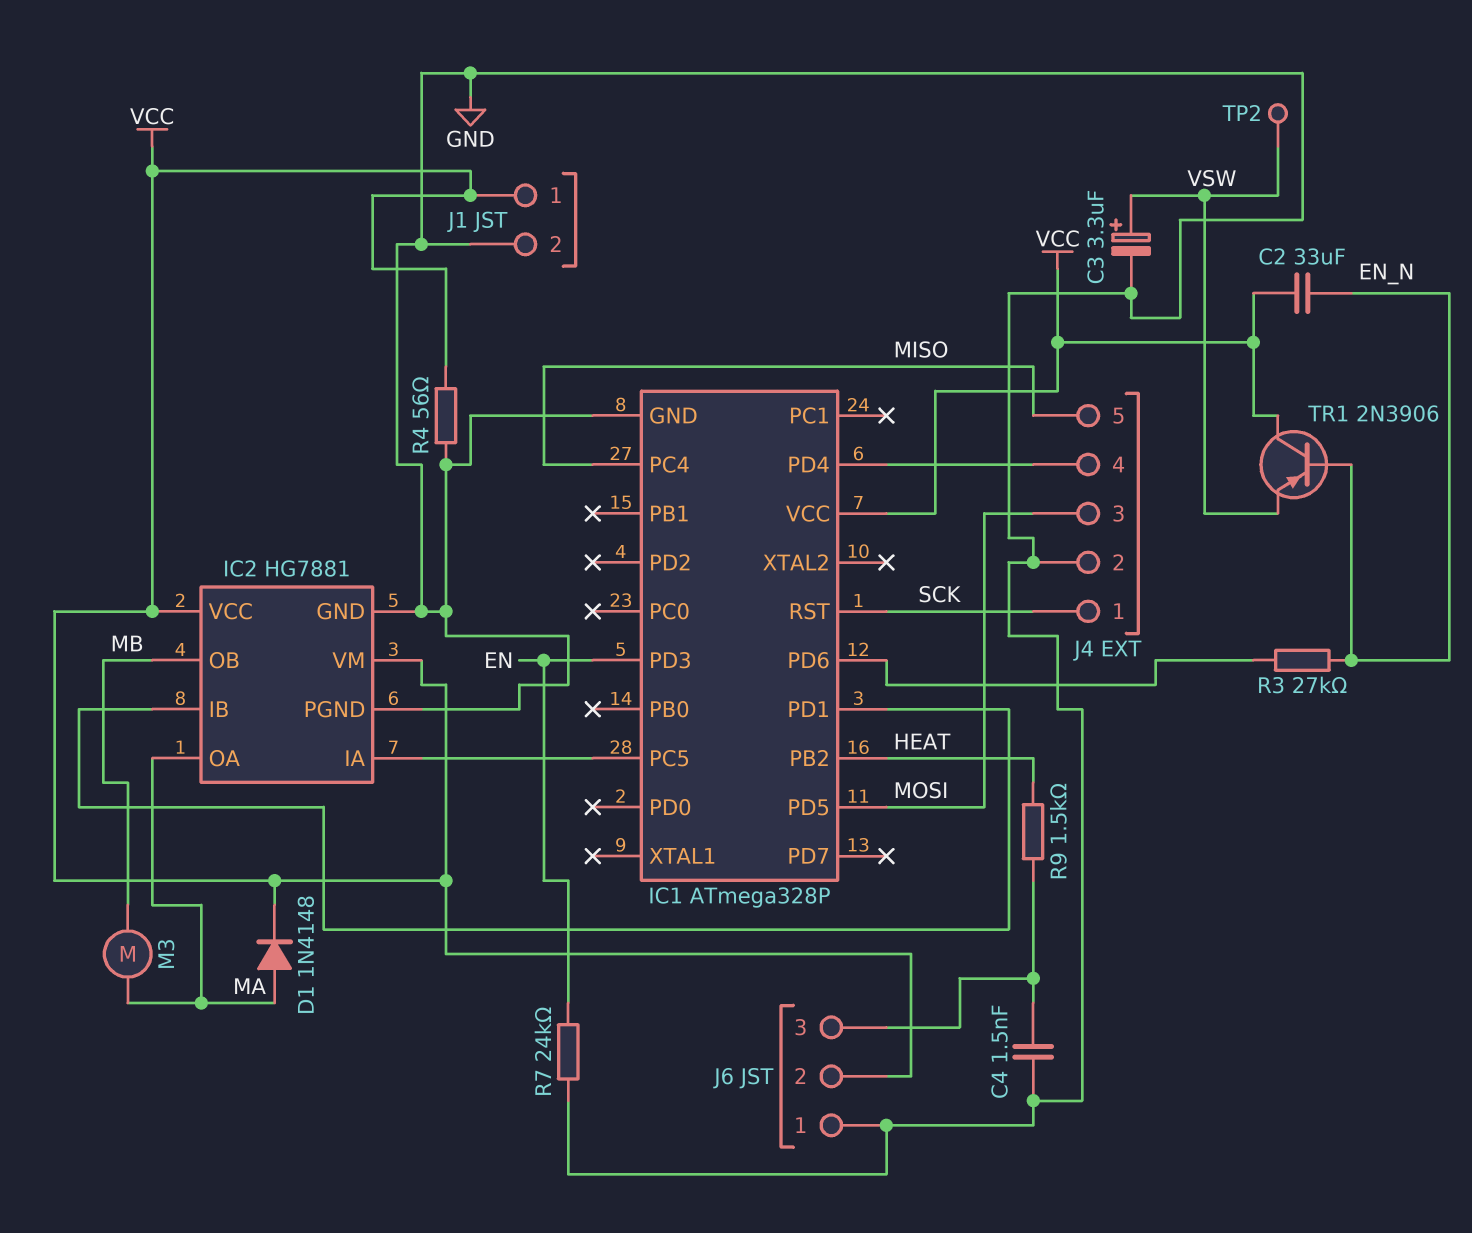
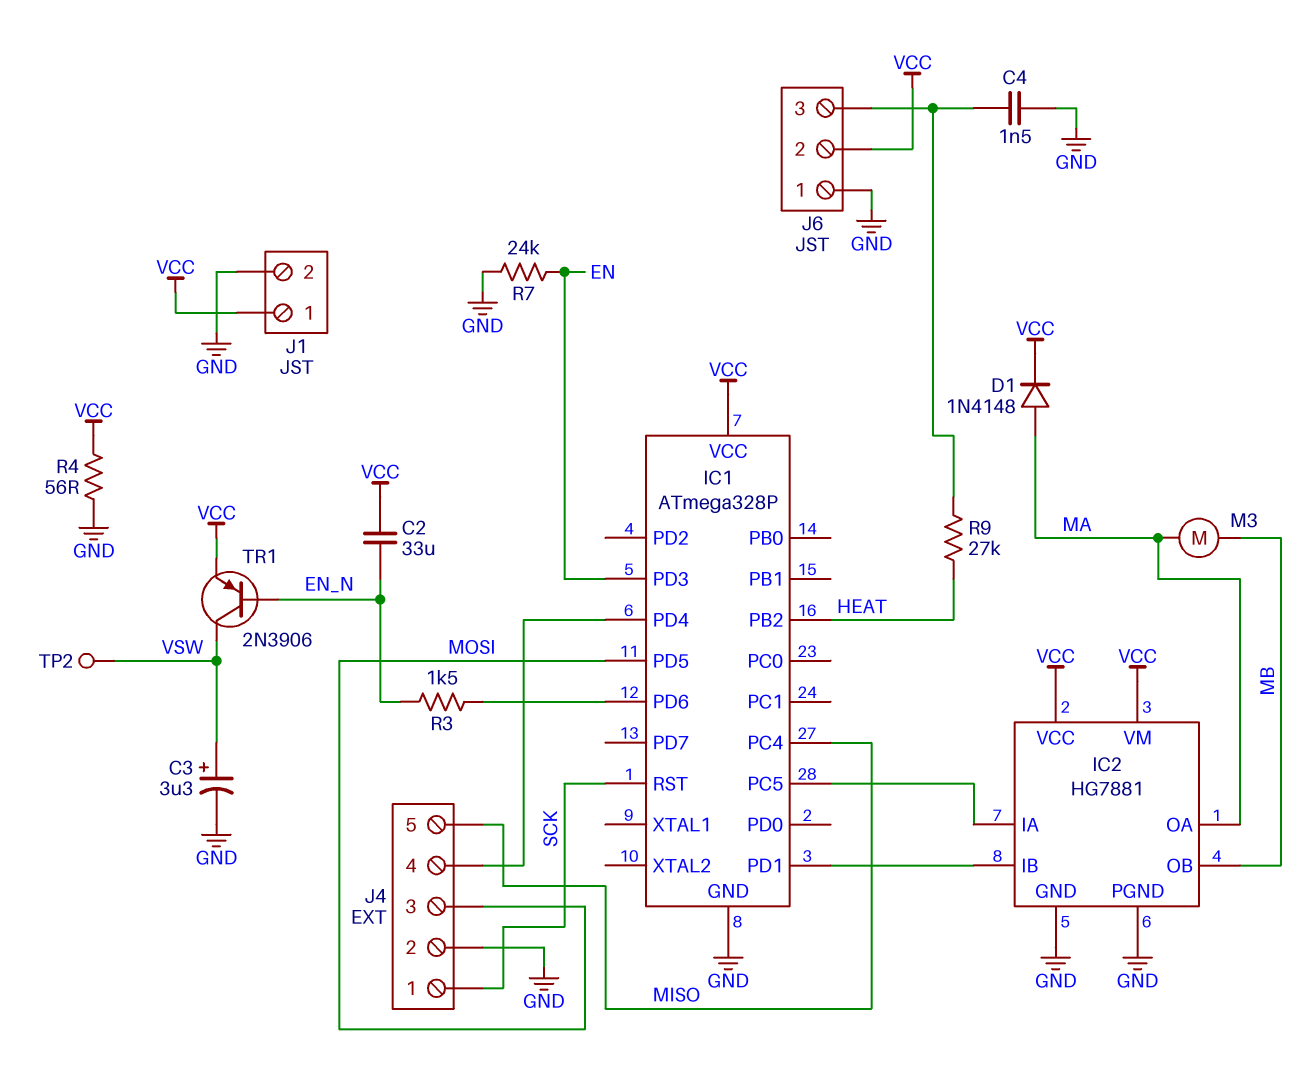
R3: 27k (EN_N, IC1/PD6) -> 1.5k (EN_N, IC1/PD6)
R9: 1.5k (HEAT, J6/3) -> 27k (HEAT, J6/3)
TR1: PNP 2N3906 (B EN_N, C VCC, E VSW) -> PNP 2N3906 (B EN_N, C VSW, E VCC)

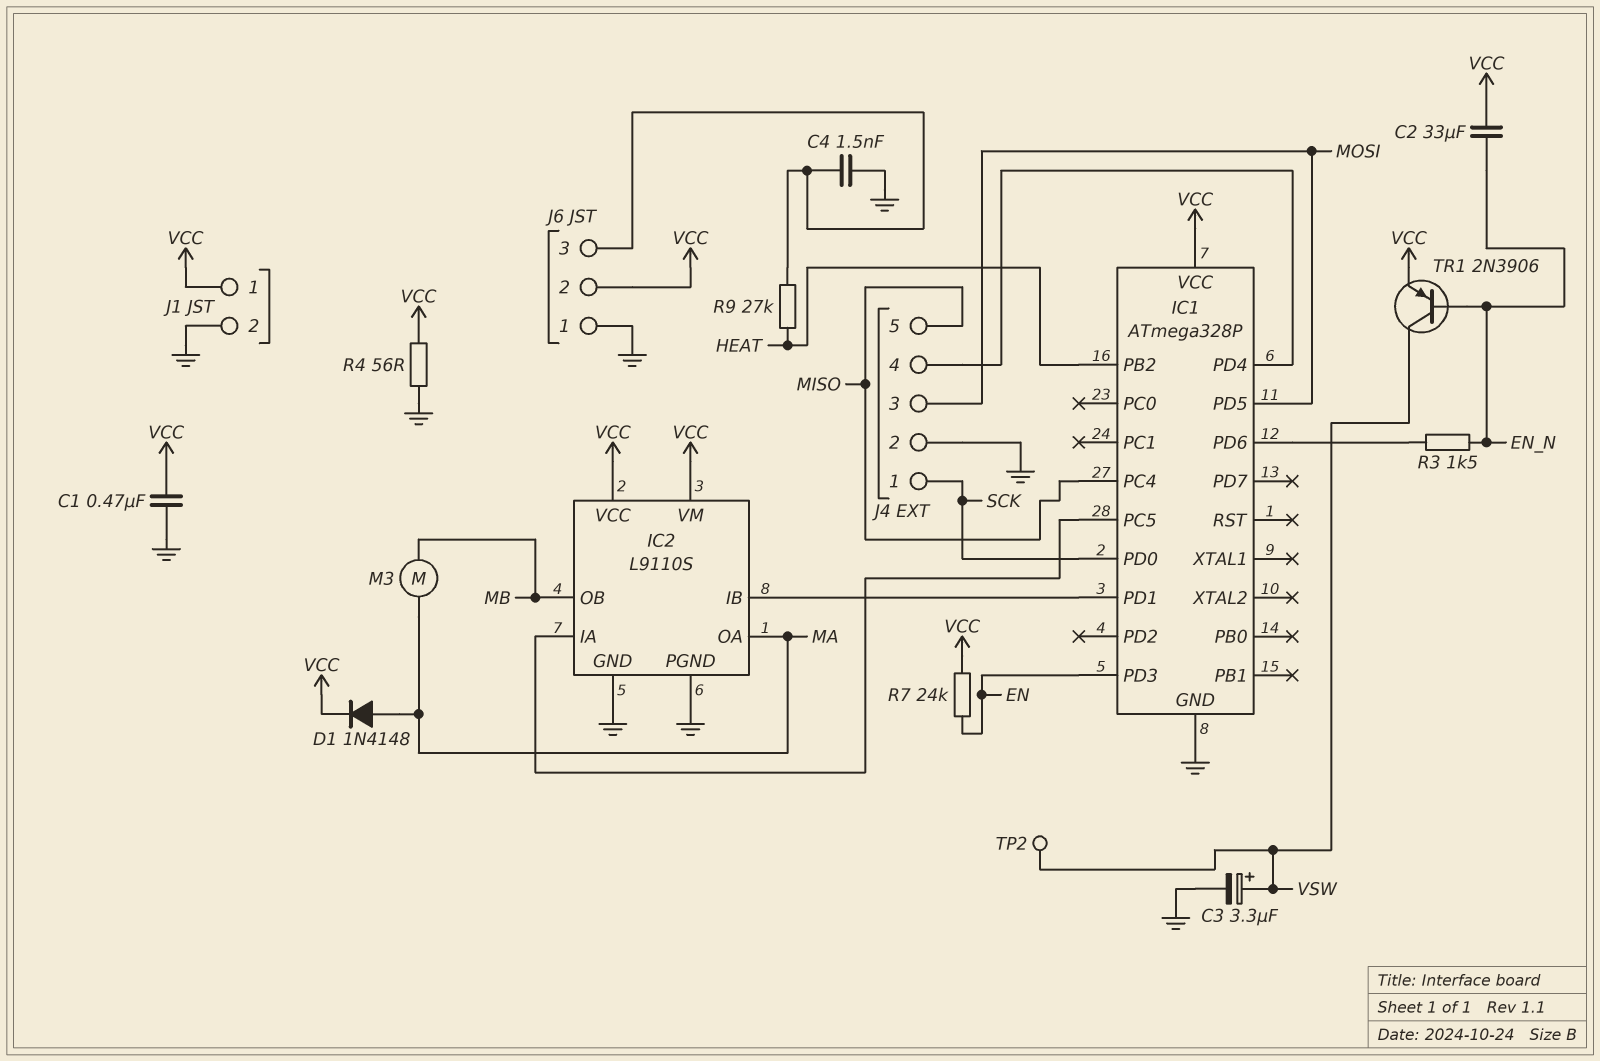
C1: none -> 470nF (GND, VCC)
IC1 pin PD0: none -> SCK
IC1 pin RST: SCK -> none
IC2: HG7881 -> L9110S
R7: 24k (EN, GND) -> 24k (EN, VCC)

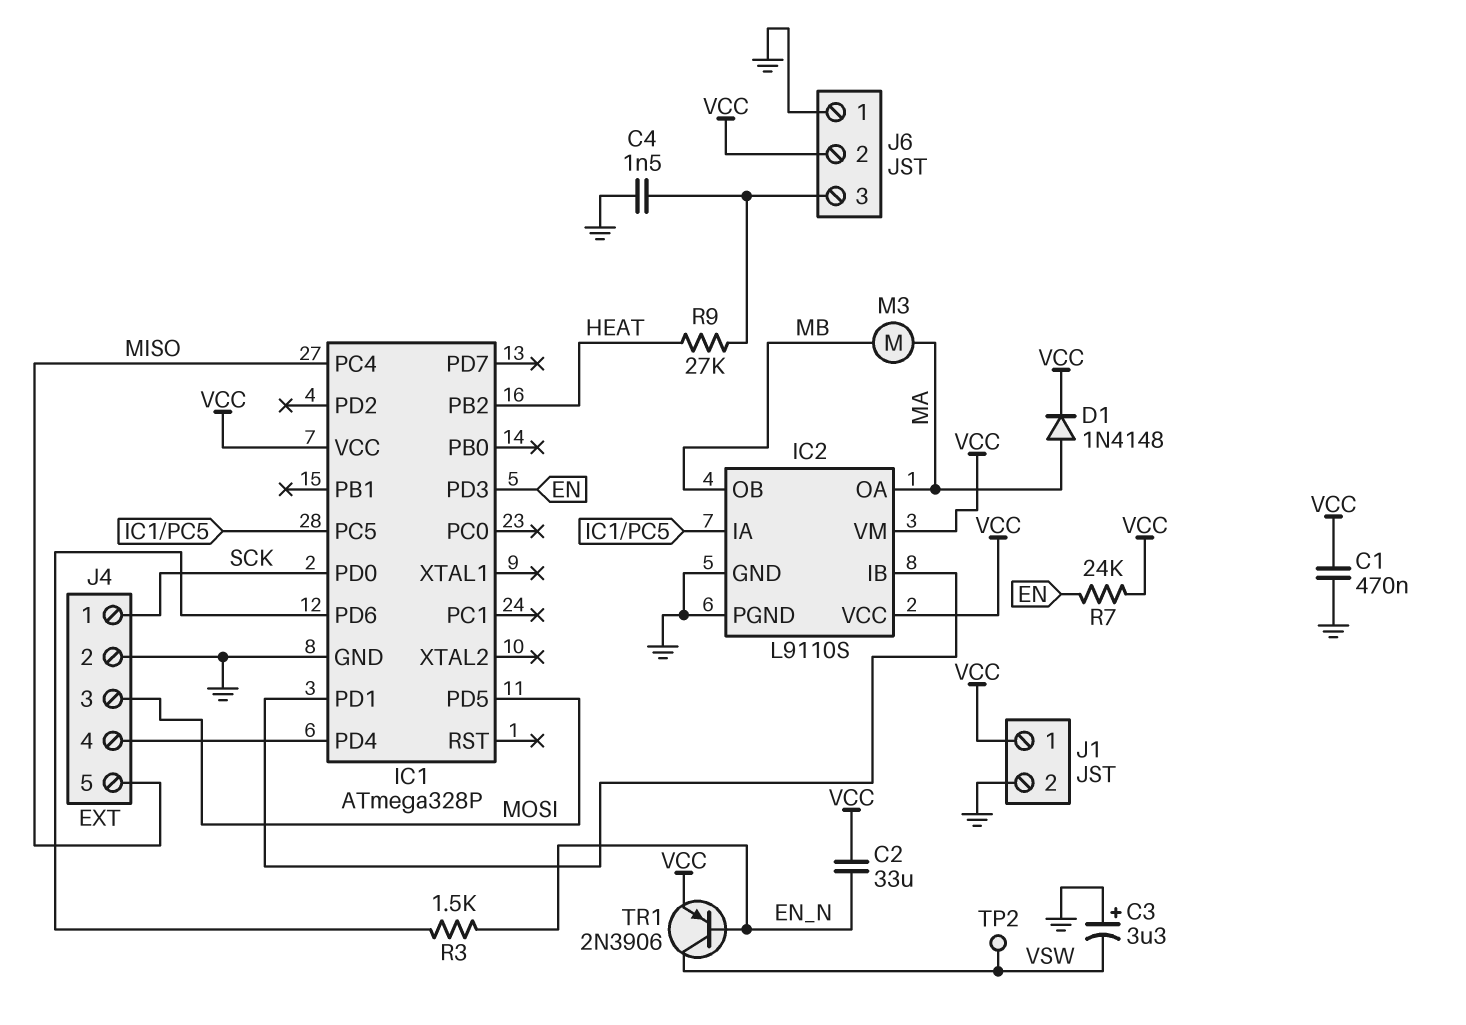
C3: 3.3uF (plus VSW, minus GND) -> 3.3uF (plus GND, minus VSW)
R4: 56 (GND, VCC) -> none

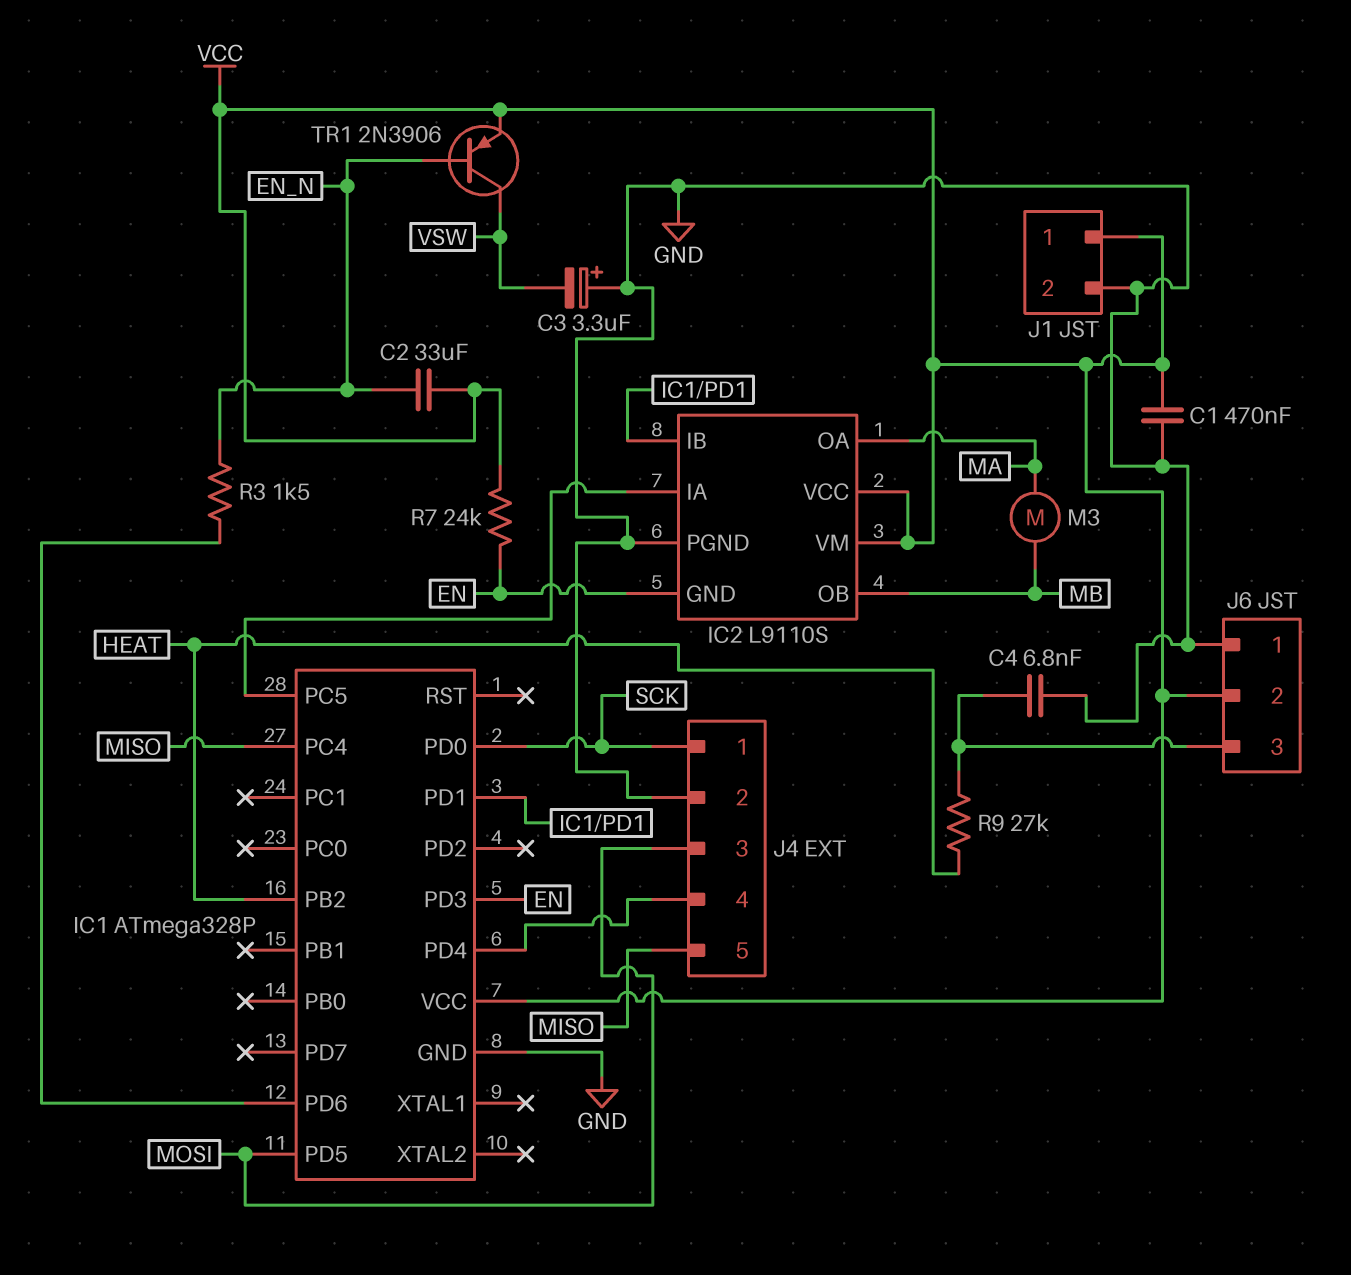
C4: 1.5nF (GND, J6/3) -> 6.8nF (GND, J6/3)
D1: diode 1N4148 (A MA, K VCC) -> none
IC2 pin GND: GND -> EN
TP2: test point (VSW) -> none

